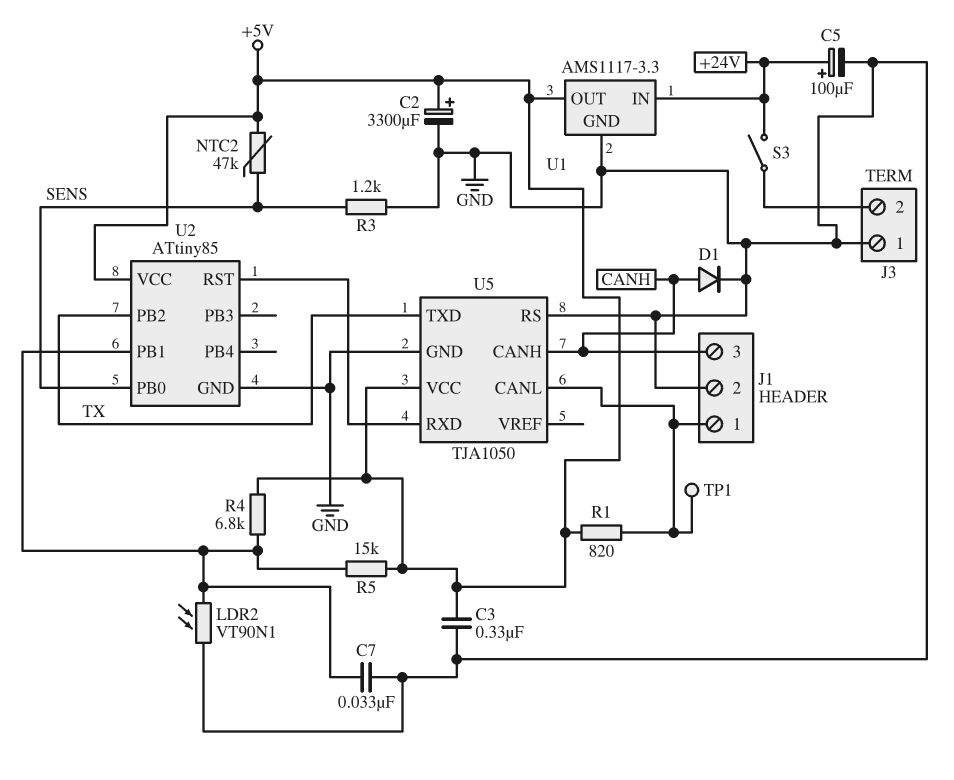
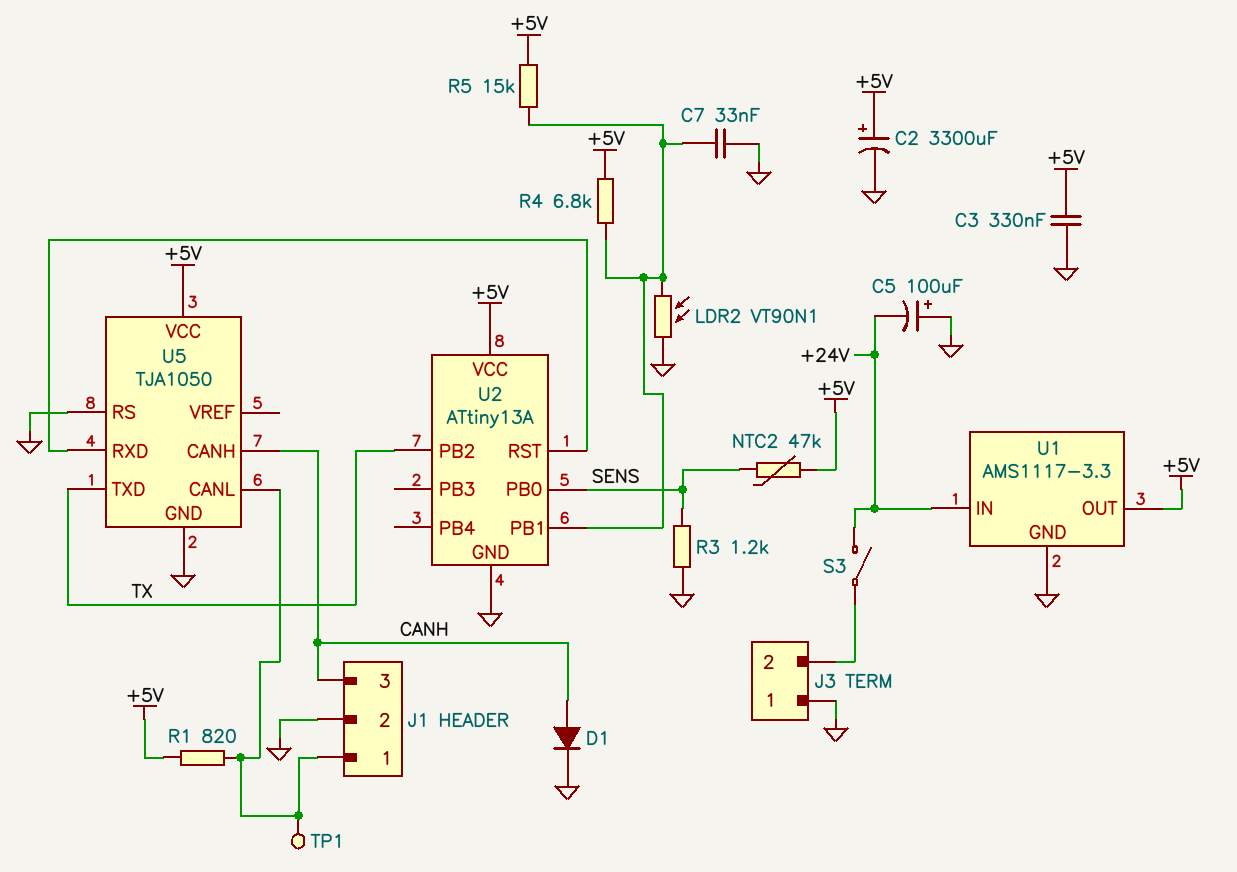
C5: 100uF (plus +24V, minus GND) -> 100uF (plus GND, minus +24V)
U2: ATtiny85 -> ATtiny13A

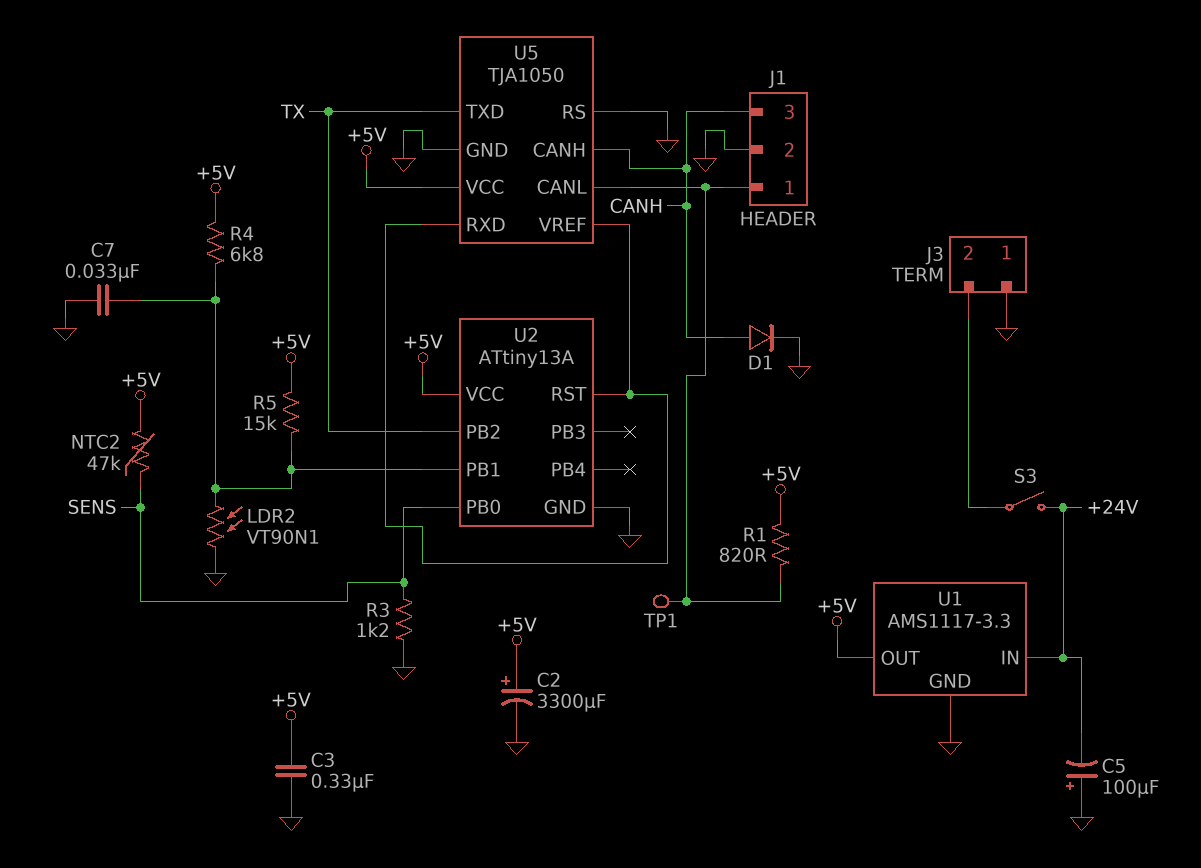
U5 pin VREF: none -> U2/RST

